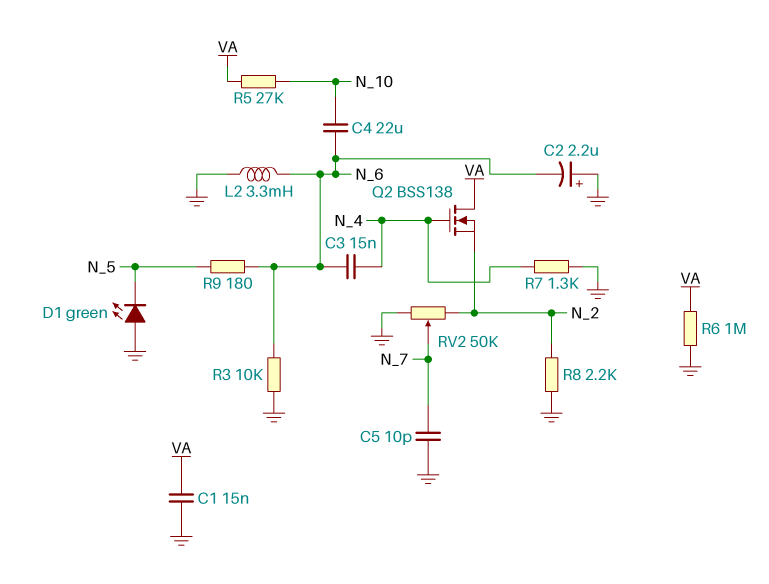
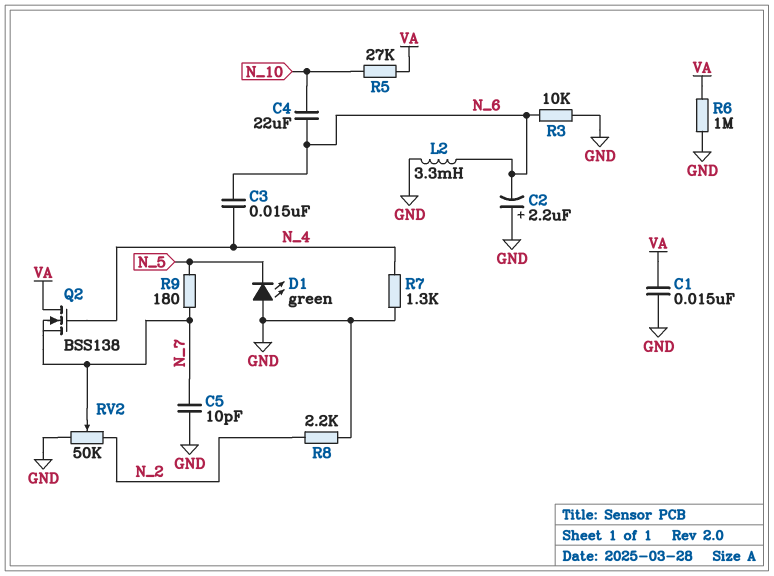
Q2: NMOS BSS138 (G N_4, D VA, S N_2) -> NMOS BSS138 (G N_4, D VA, S N_7)
R9: 180 (N_5, N_6) -> 180 (N_5, N_7)

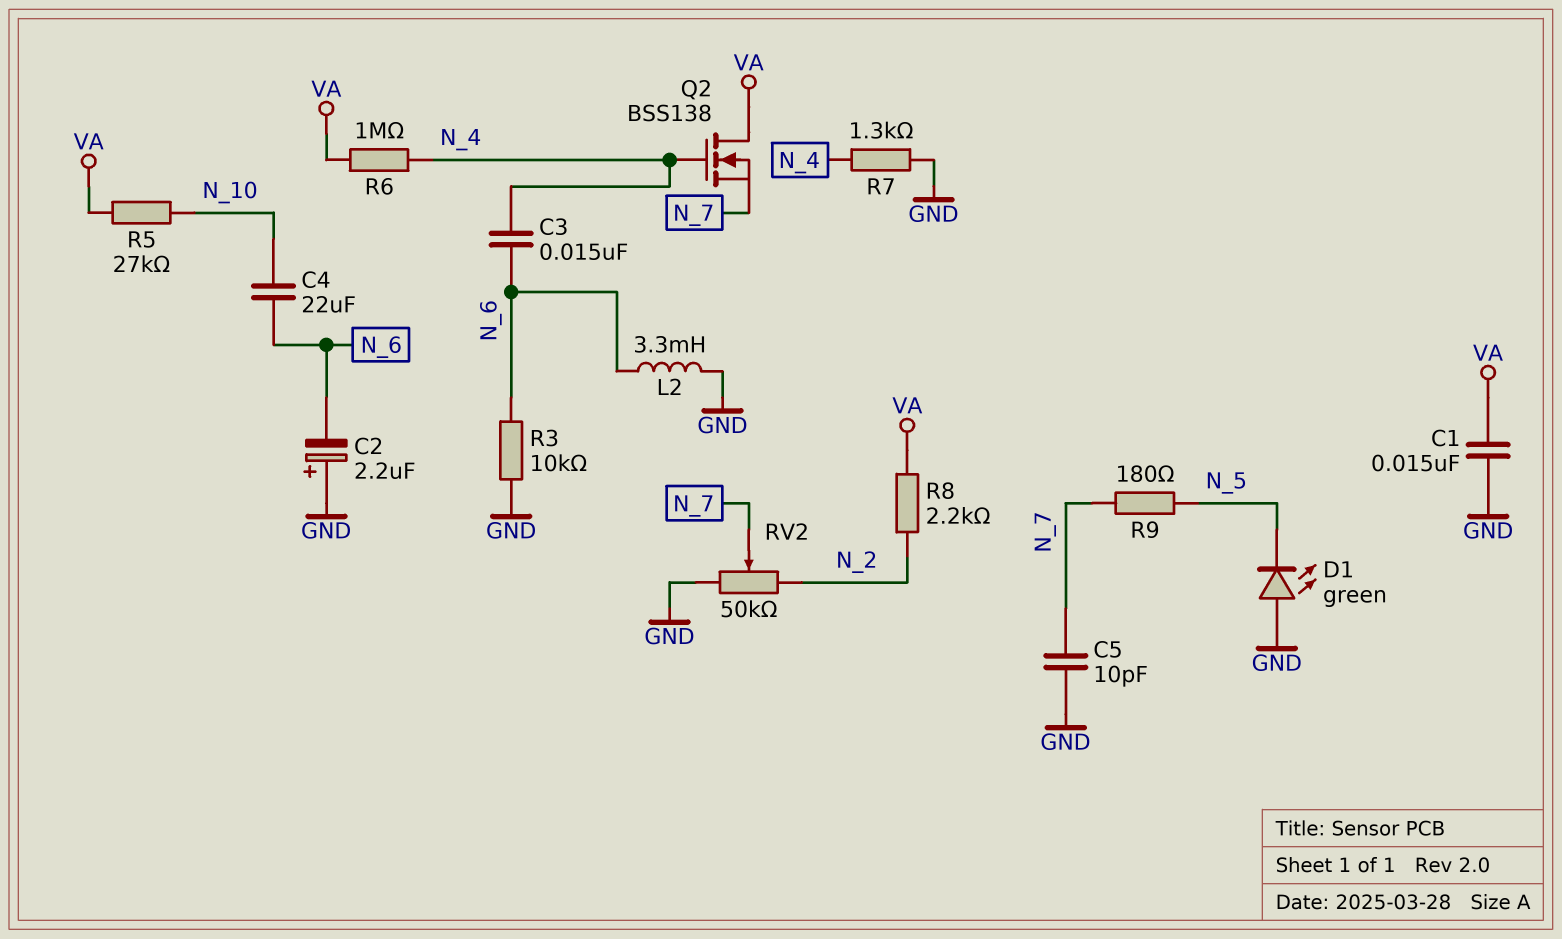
R6: 1M (GND, VA) -> 1M (N_4, VA)
R8: 2.2k (GND, N_2) -> 2.2k (N_2, VA)

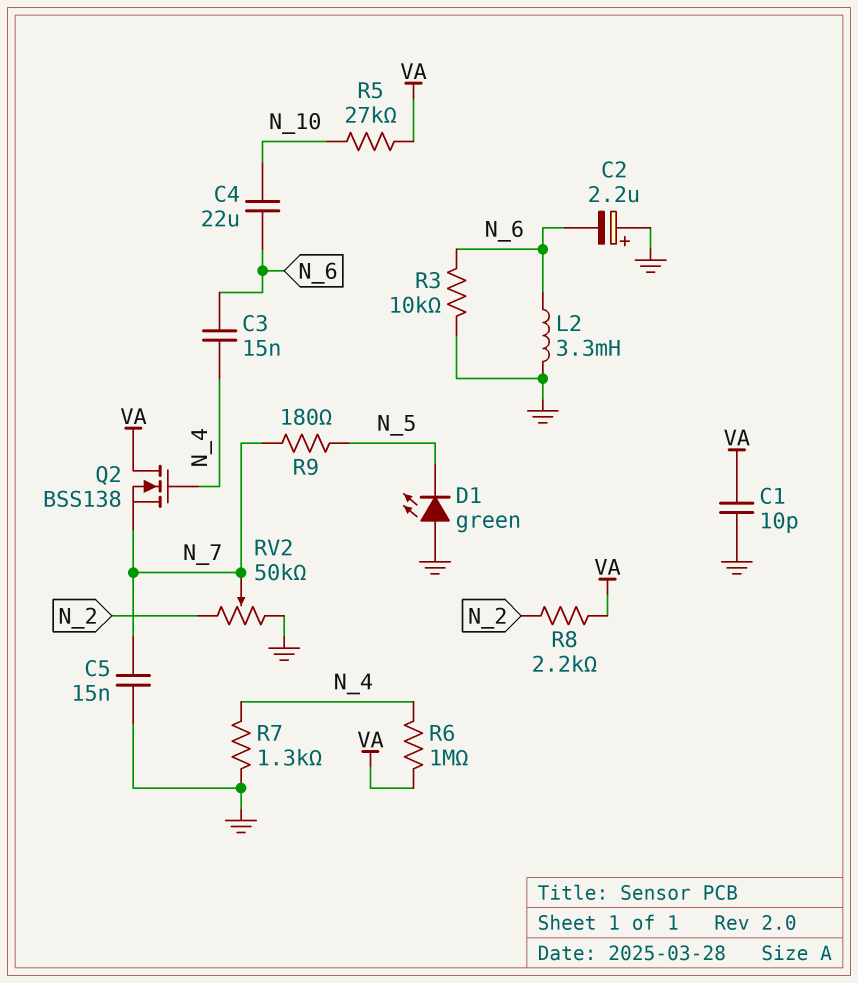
C1: 15nF (GND, VA) -> 10pF (GND, VA)
C5: 10pF (GND, N_7) -> 15nF (GND, N_7)

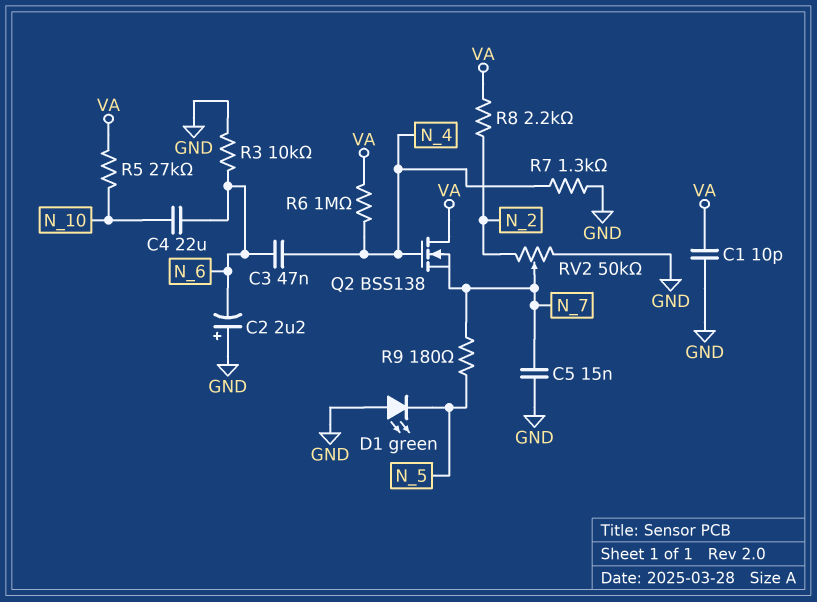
C3: 15nF (N_4, N_6) -> 47nF (N_4, N_6)
L2: 3.3mH (GND, N_6) -> none

